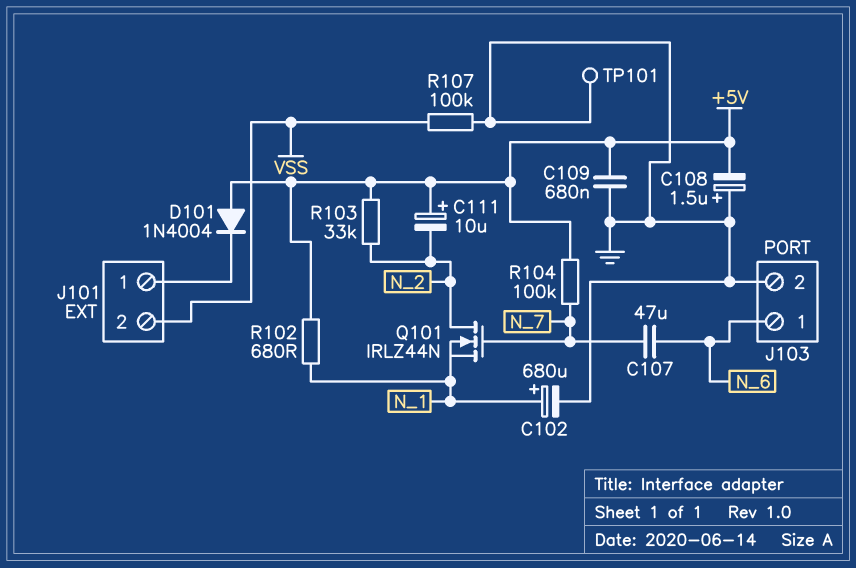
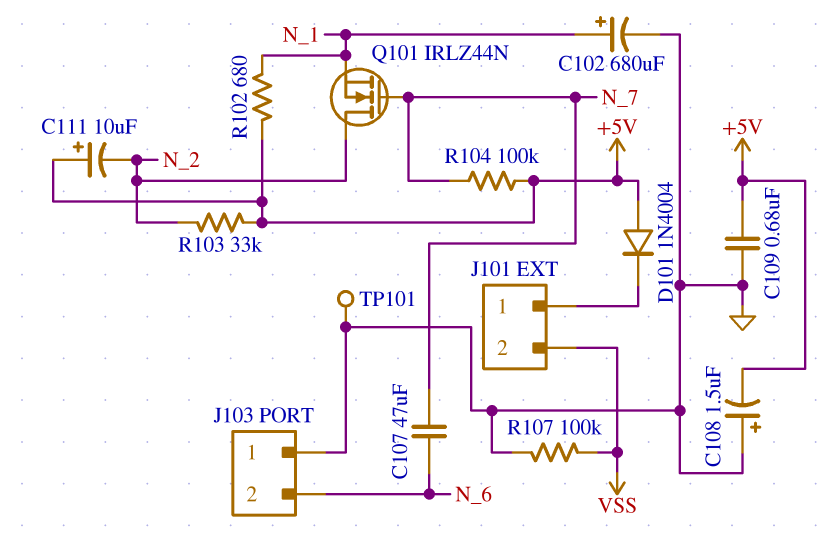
J103 pin 1: N_6 -> GND
J103 pin 2: GND -> N_6

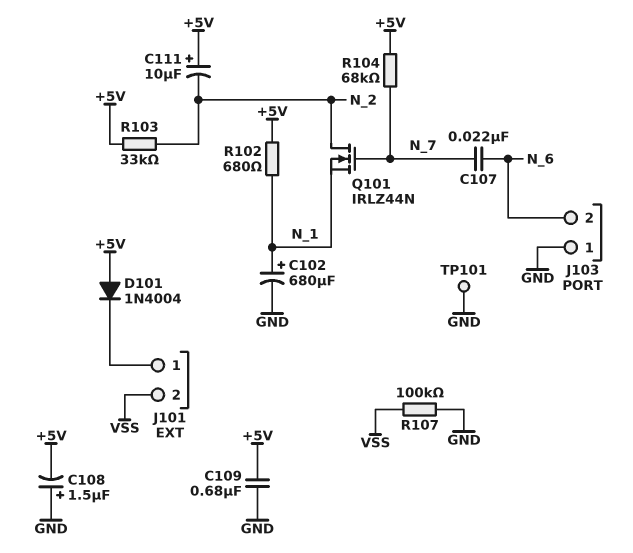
C107: 47uF (N_6, N_7) -> 22nF (N_6, N_7)
R104: 100k (+5V, N_7) -> 68k (+5V, N_7)

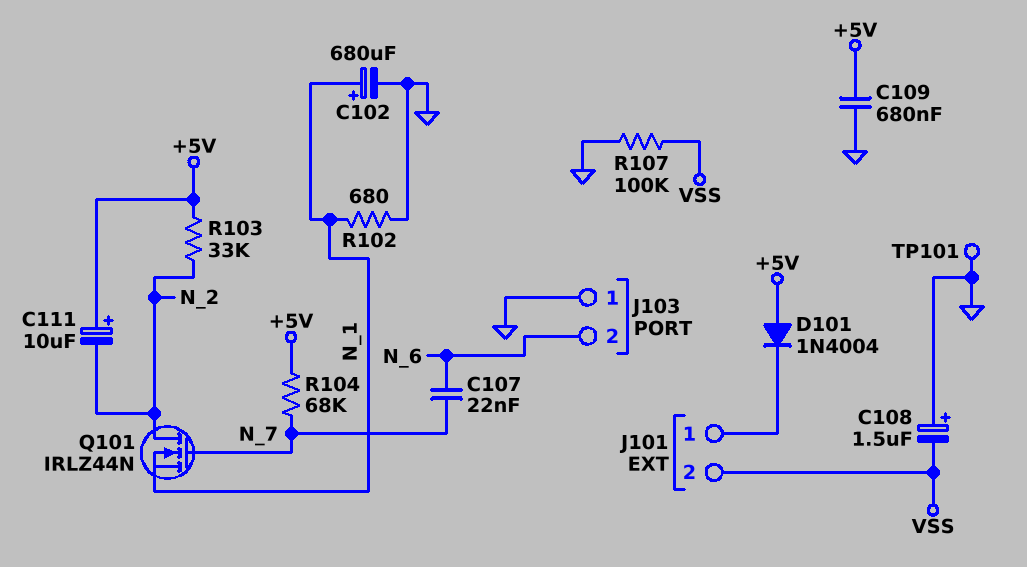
C108: 1.5uF (plus GND, minus +5V) -> 1.5uF (plus GND, minus VSS)
R102: 680 (+5V, N_1) -> 680 (GND, N_1)

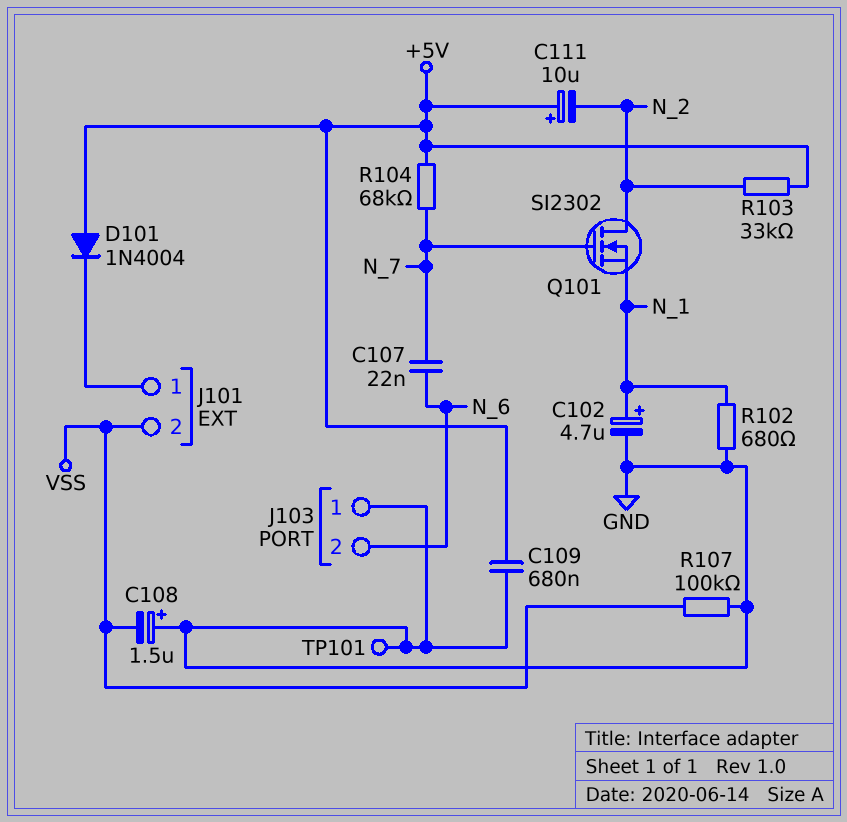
C102: 680uF (plus N_1, minus GND) -> 4.7uF (plus N_1, minus GND)
Q101: NMOS IRLZ44N (G N_7, D N_2, S N_1) -> NMOS SI2302 (G N_7, D N_2, S N_1)

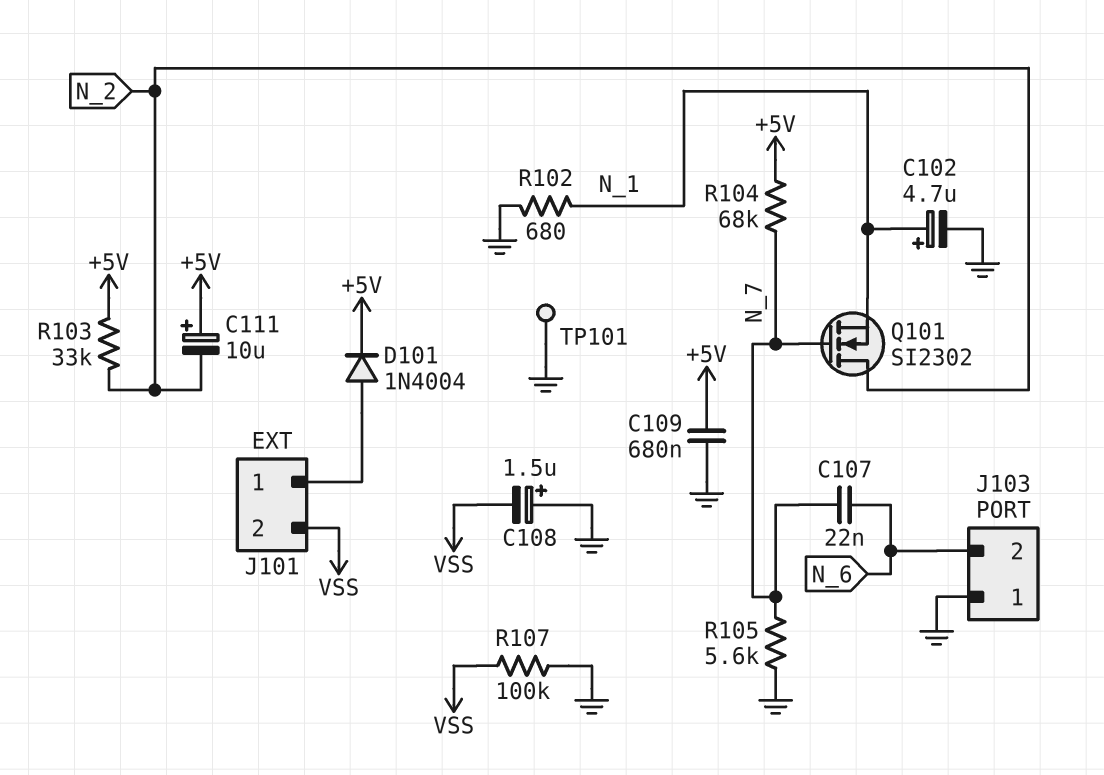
D101: diode 1N4004 (A +5V, K J101/1) -> diode 1N4004 (A J101/1, K +5V)
R105: none -> 5.6k (GND, N_7)

